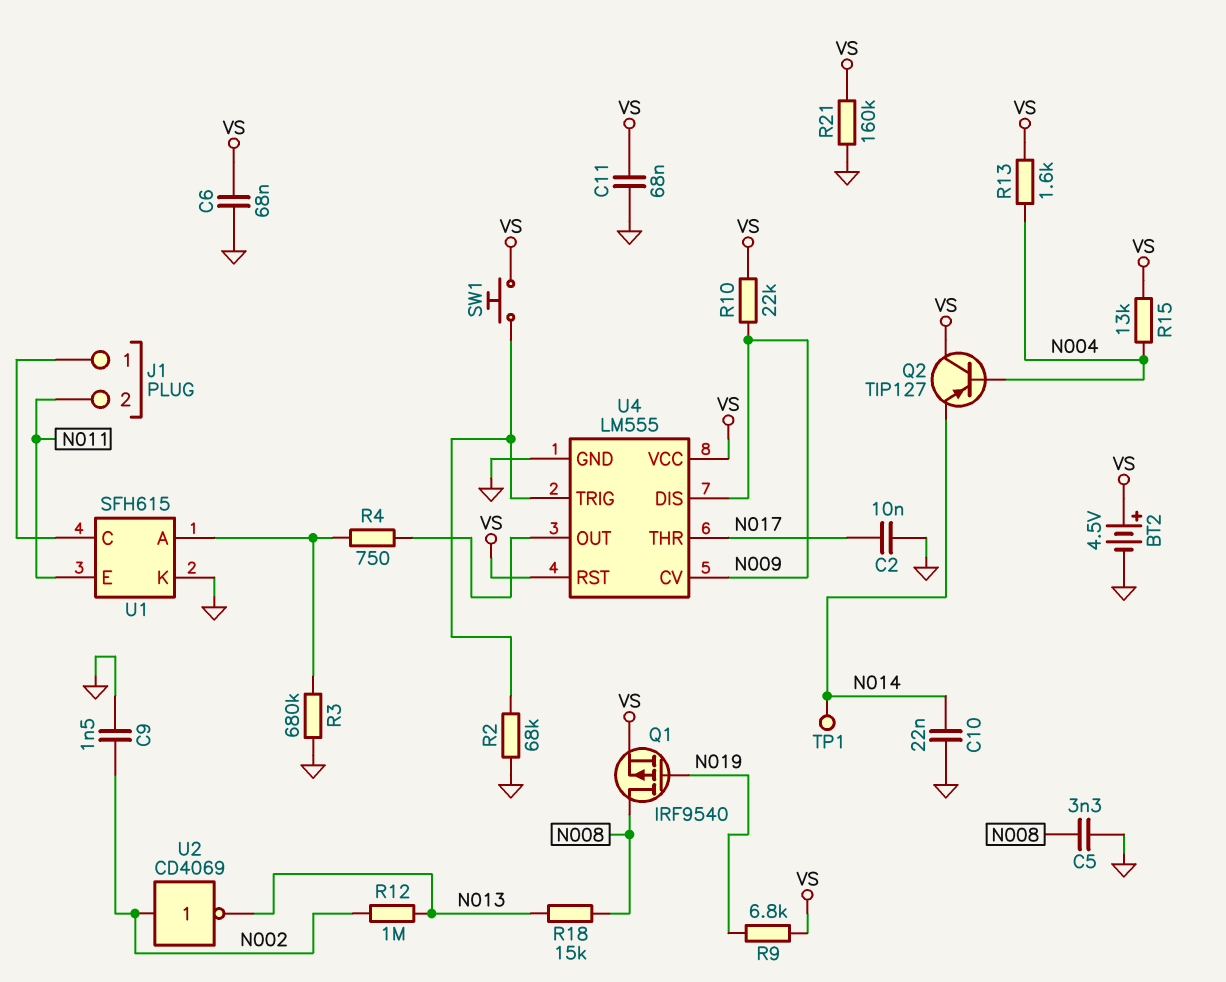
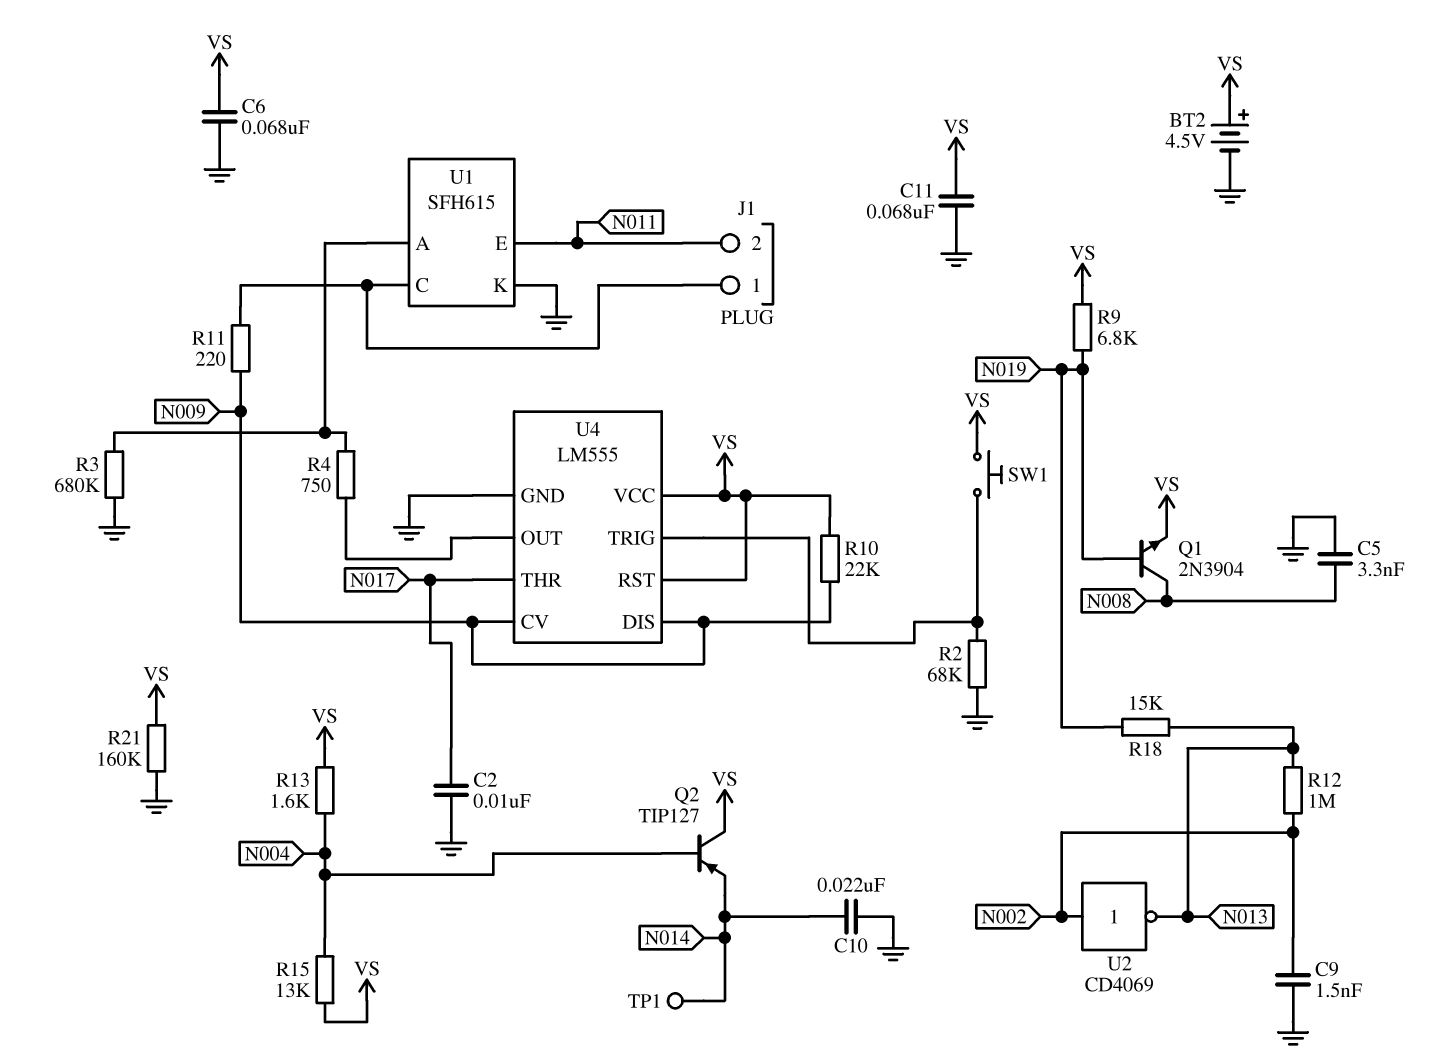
Q1: PMOS IRF9540 (G N019, D N008, S VS) -> NPN 2N3904 (B N019, C N008, E VS)
R11: none -> 220 (J1/1, N009)
R18: 15k (N008, N013) -> 15k (N013, N019)

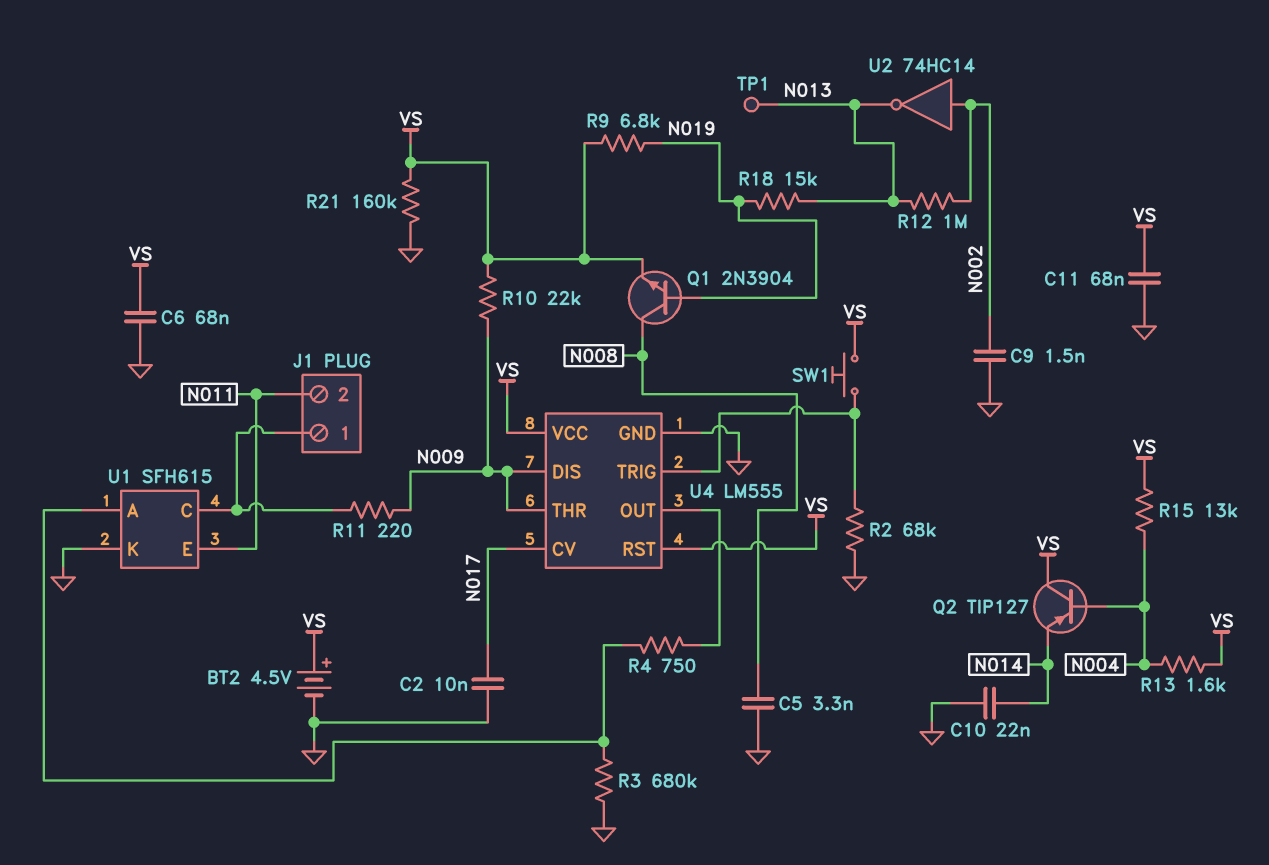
TP1: test point (N014) -> test point (N013)
U2: NOT CD4069 (in N002, out N013) -> NOT 74HC14 (in N002, out N013)
U4 pin CV: N009 -> N017
U4 pin THR: N017 -> N009

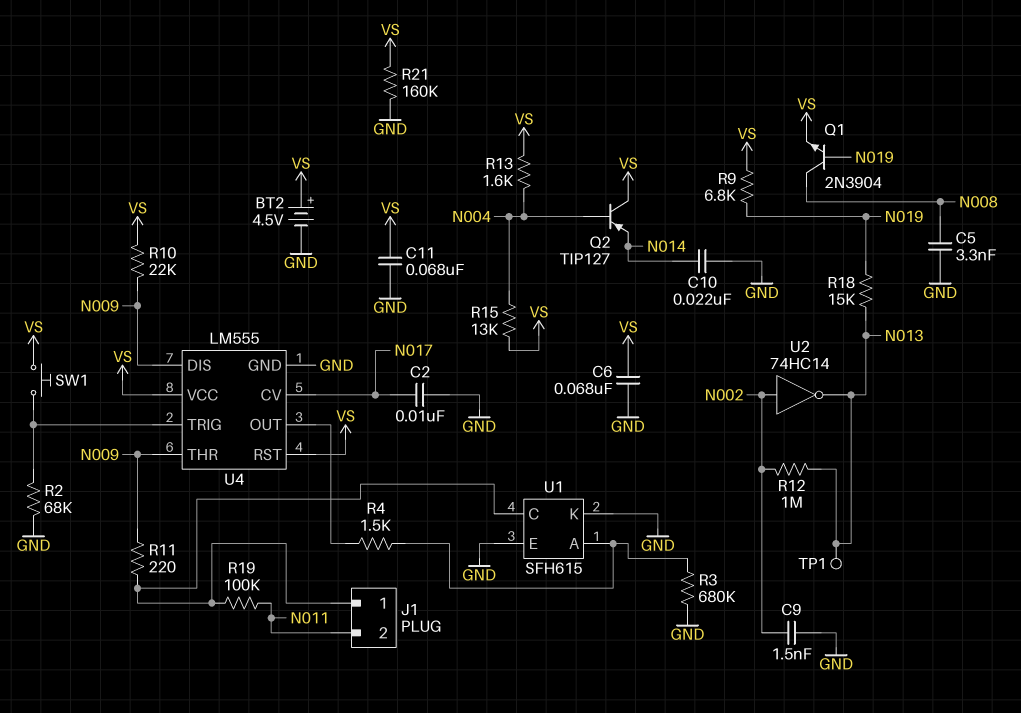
R4: 750 (U1/A, U4/OUT) -> 1.5k (U1/A, U4/OUT)
R19: none -> 100k (J1/1, N011)
U1 pin E: N011 -> GND

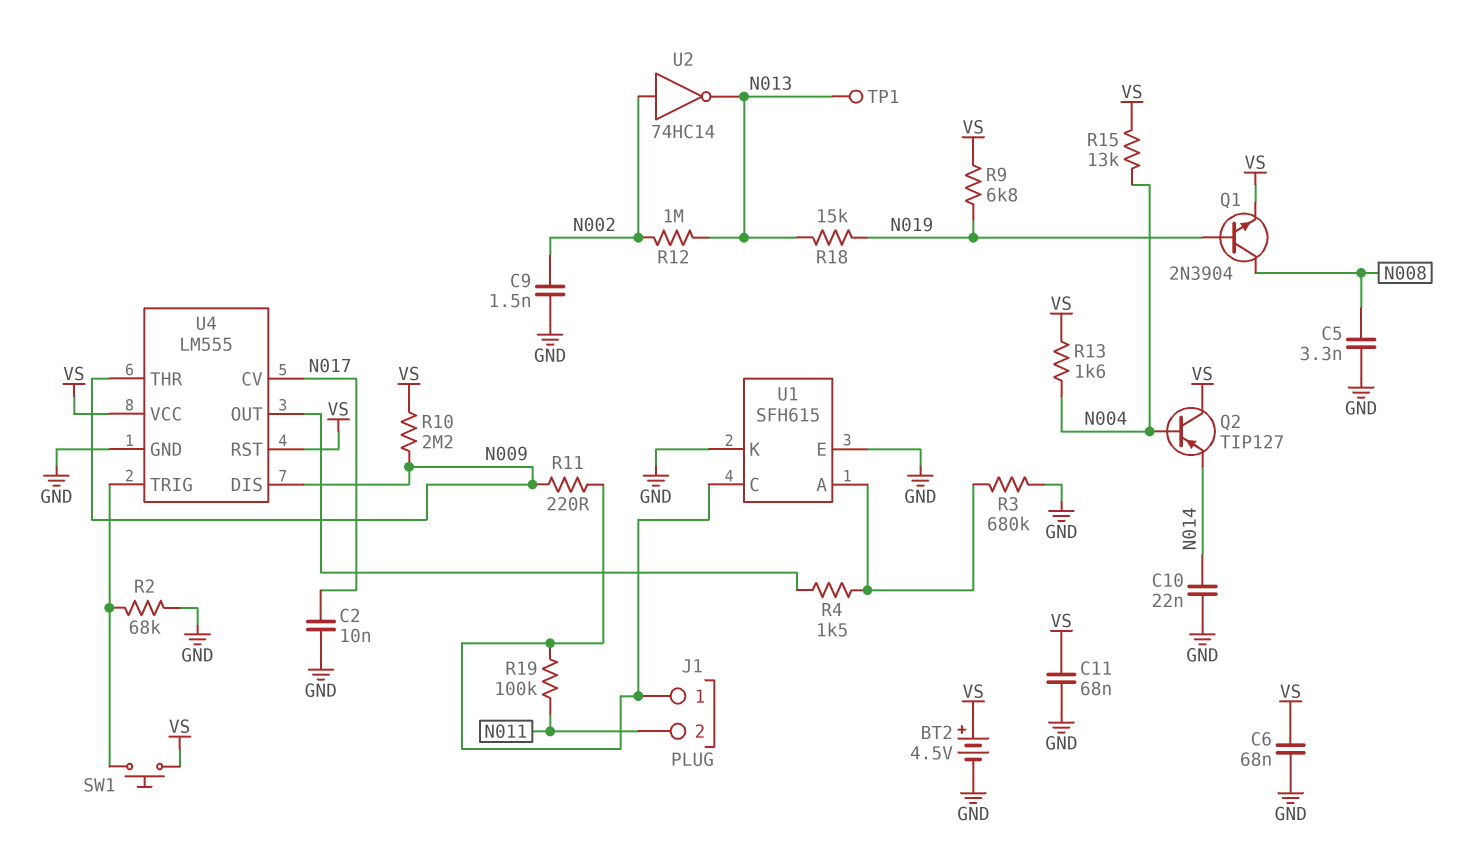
R10: 22k (N009, VS) -> 2.2M (N009, VS)
R21: 160k (GND, VS) -> none

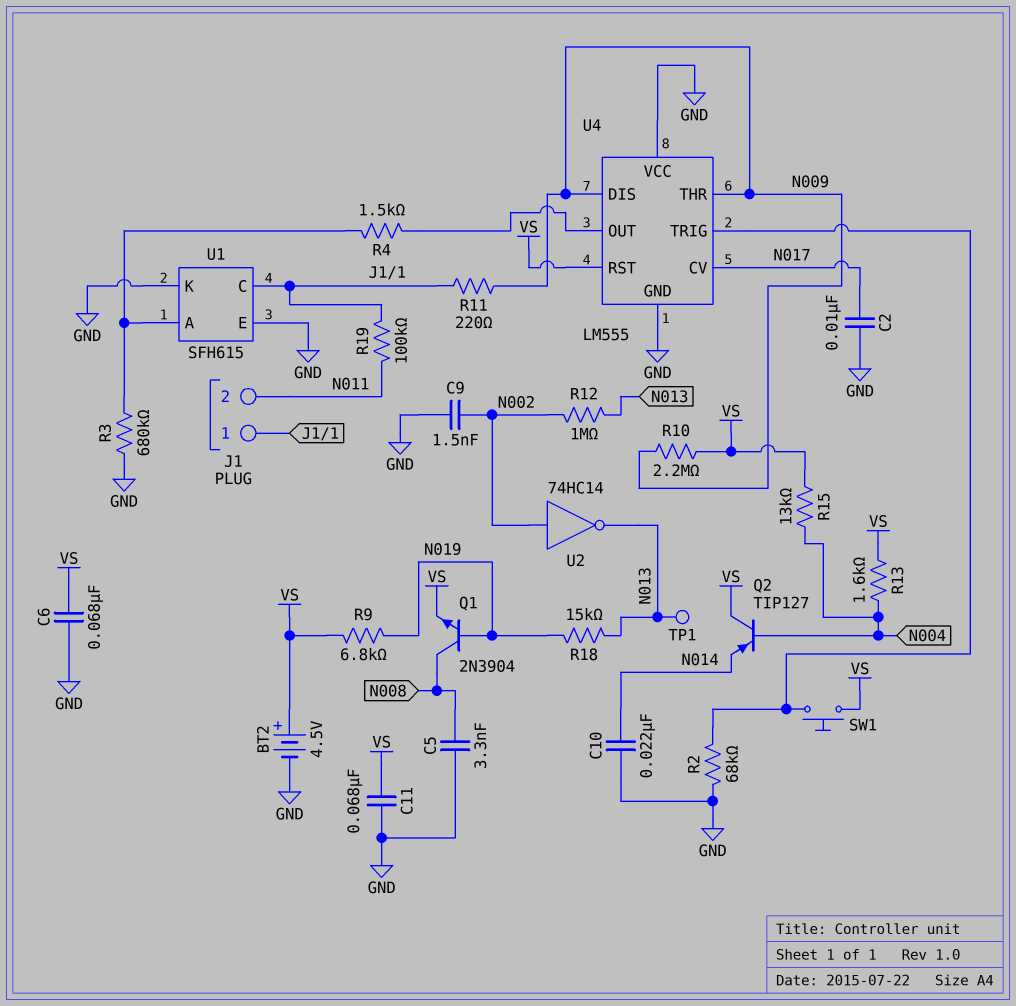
U4 pin VCC: VS -> GND

